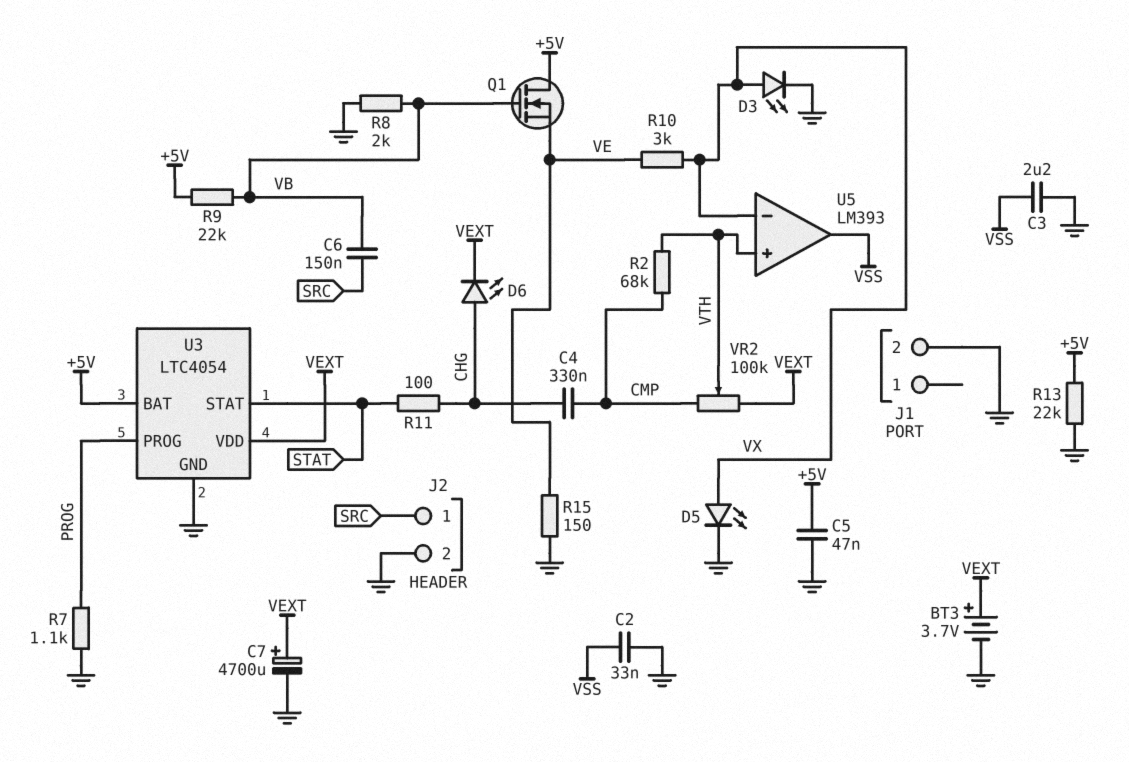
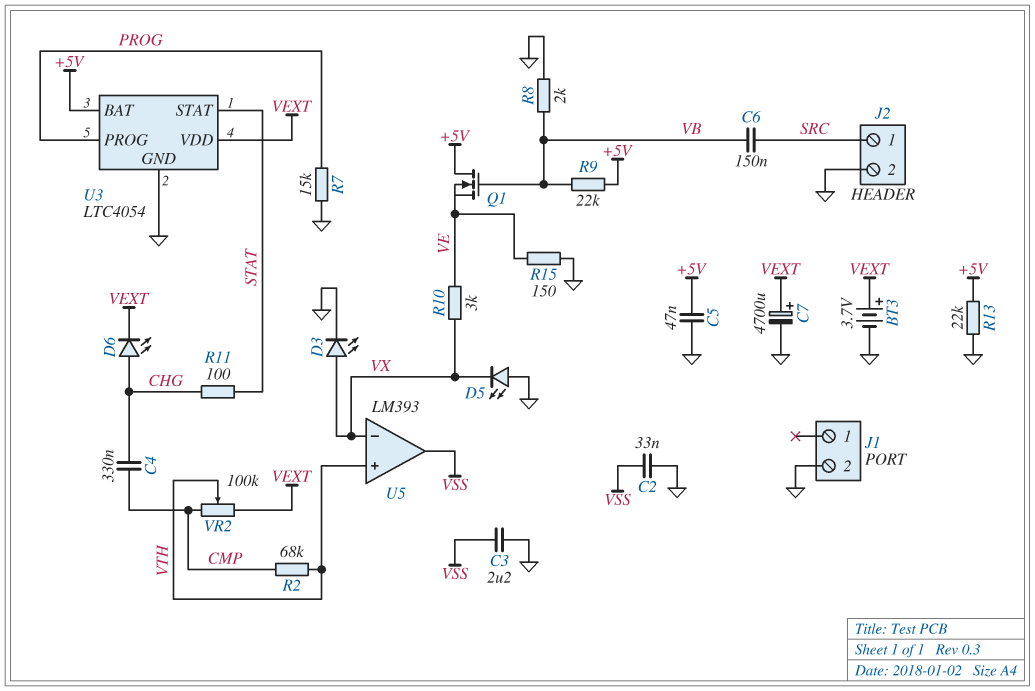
D5: LED (A VX, K GND) -> LED (A GND, K VX)
R7: 1.1k (GND, PROG) -> 15k (GND, PROG)

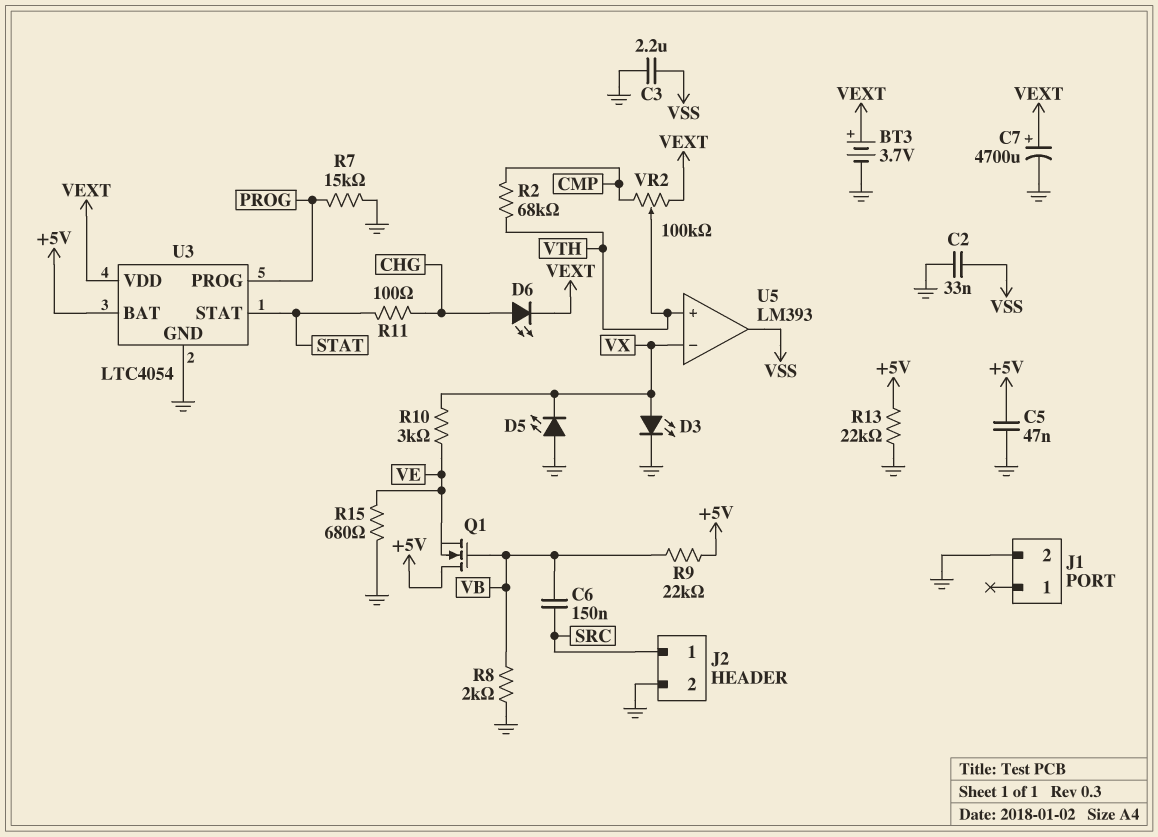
C4: 330nF (CHG, CMP) -> none
R15: 150 (GND, VE) -> 680 (GND, VE)

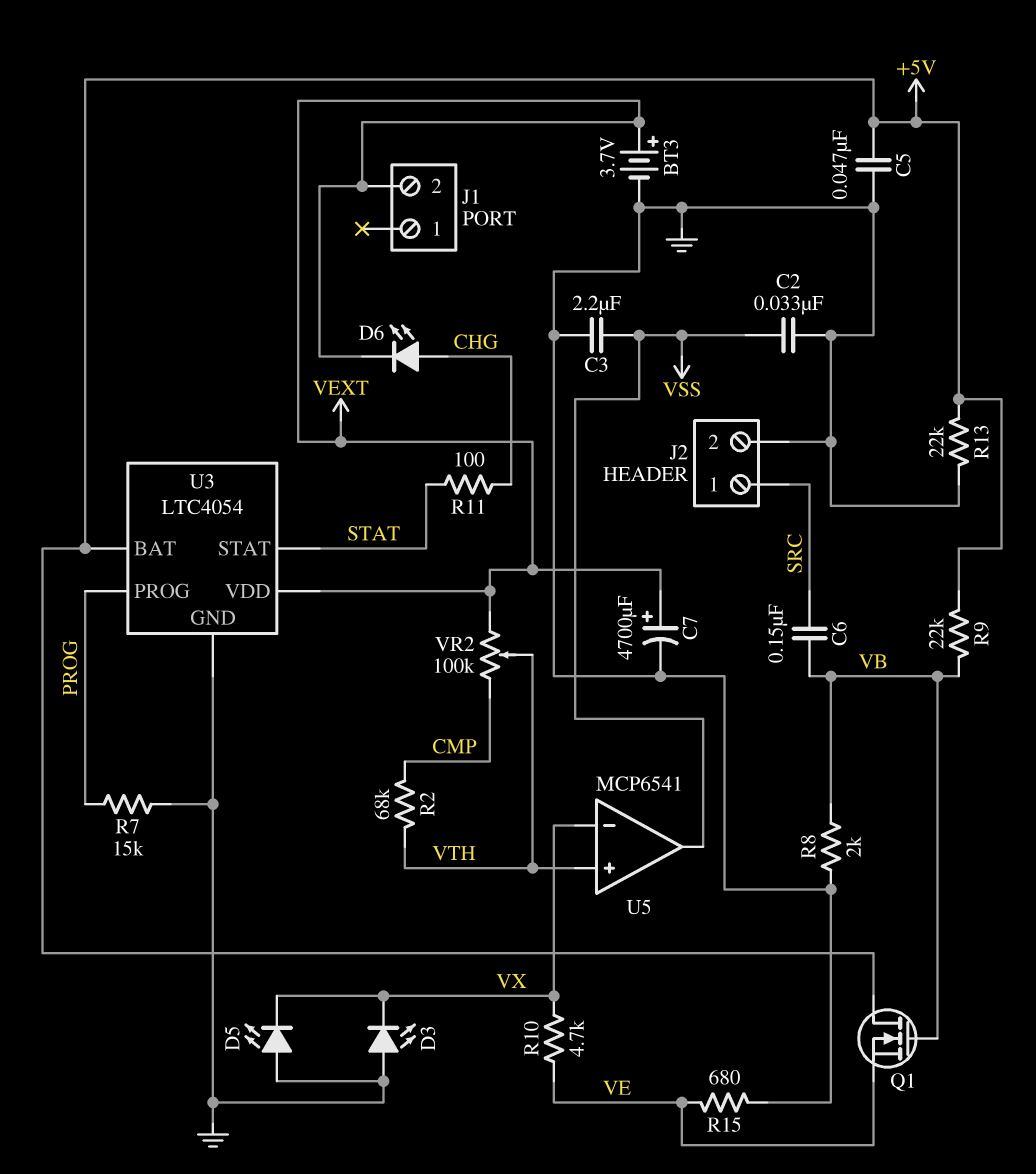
D3: LED (A VX, K GND) -> LED (A GND, K VX)
J1 pin 2: GND -> VEXT
R10: 3k (VE, VX) -> 4.7k (VE, VX)
U5: LM393 -> MCP6541

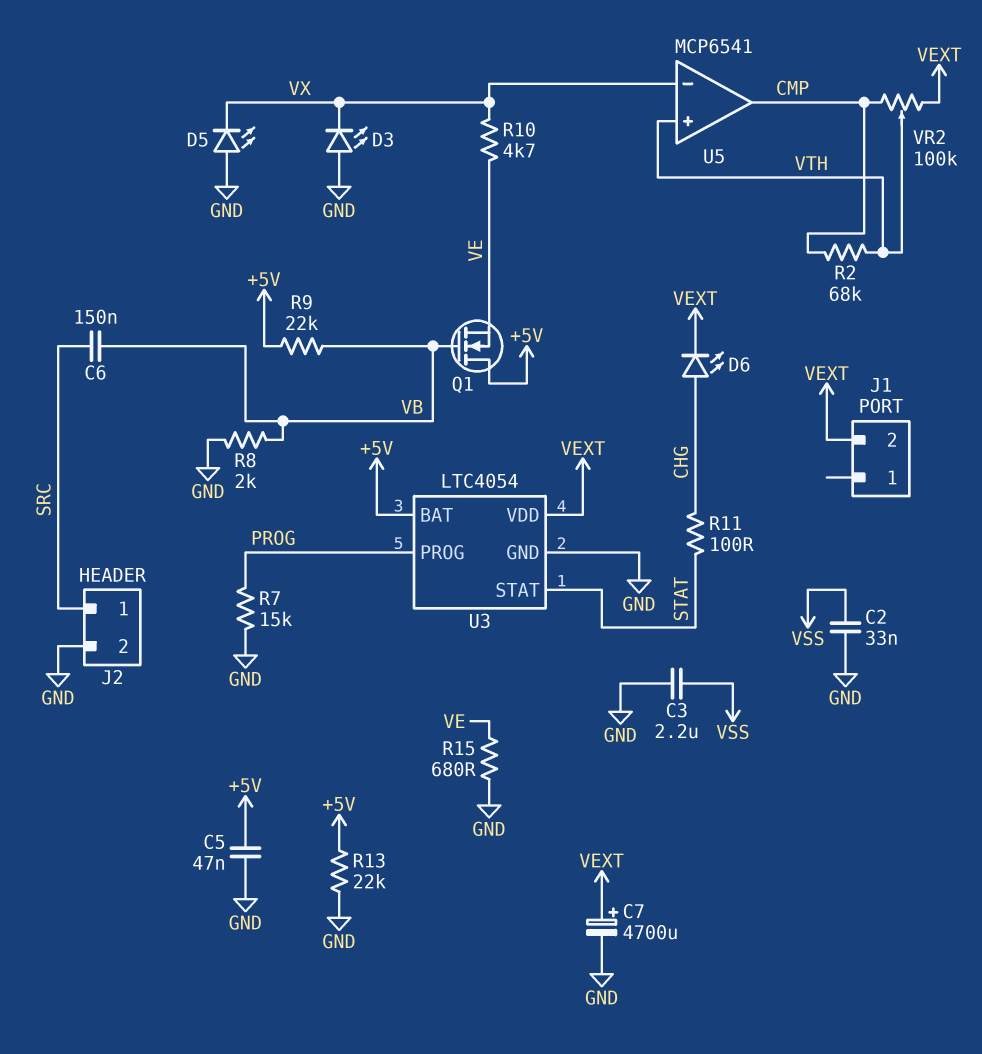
BT3: 3.7V (plus VEXT, minus GND) -> none
U5 pin out: VSS -> CMP

